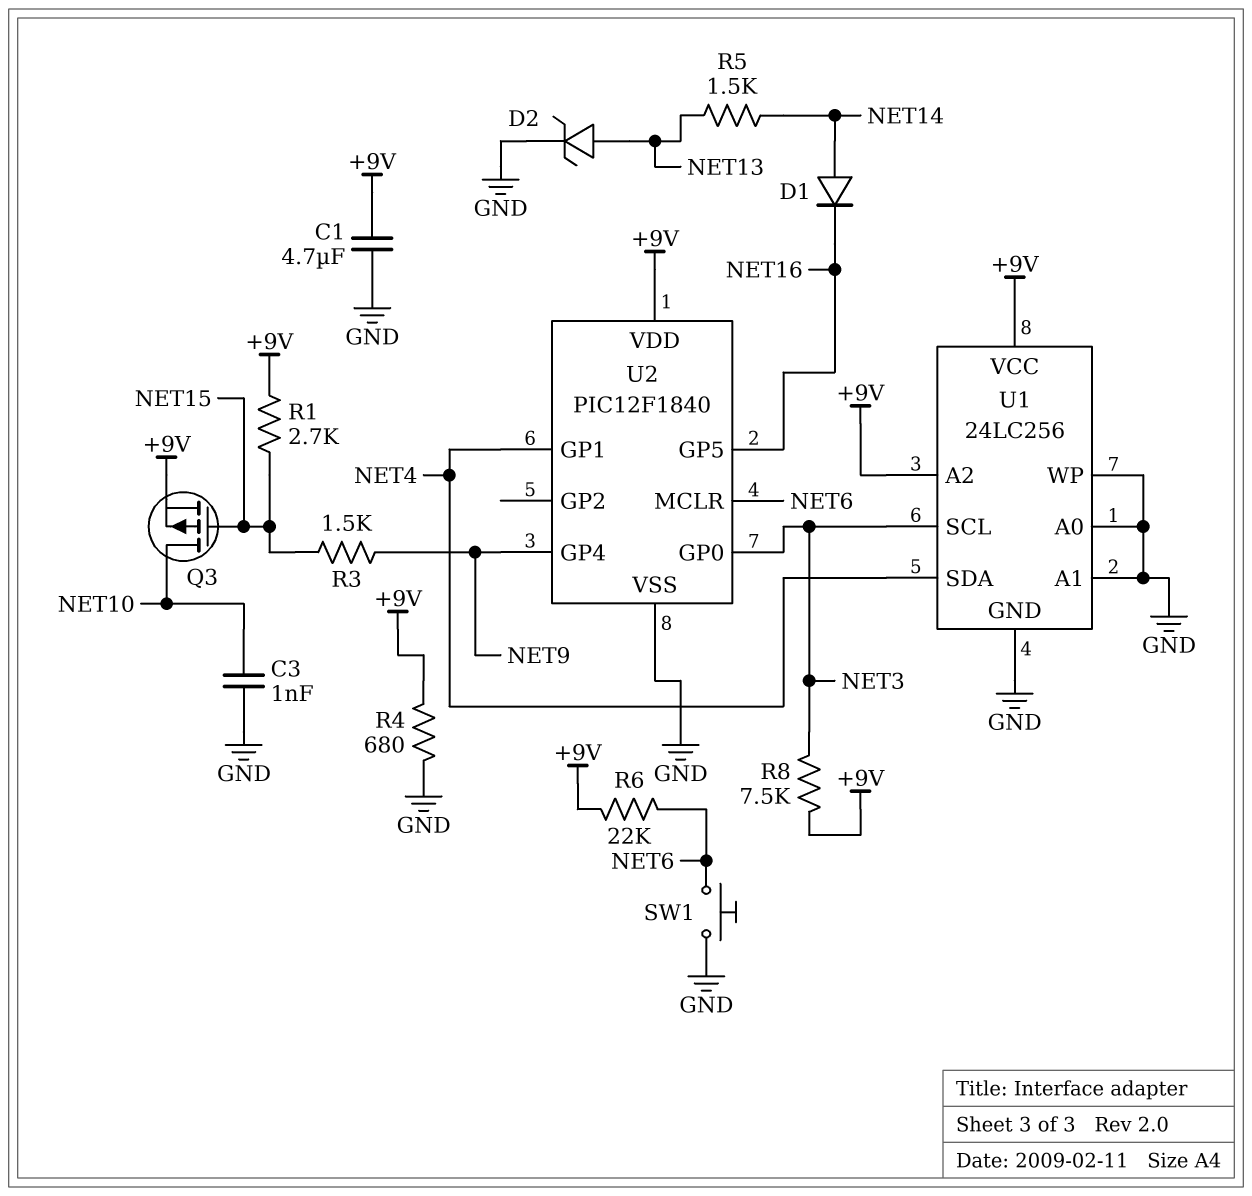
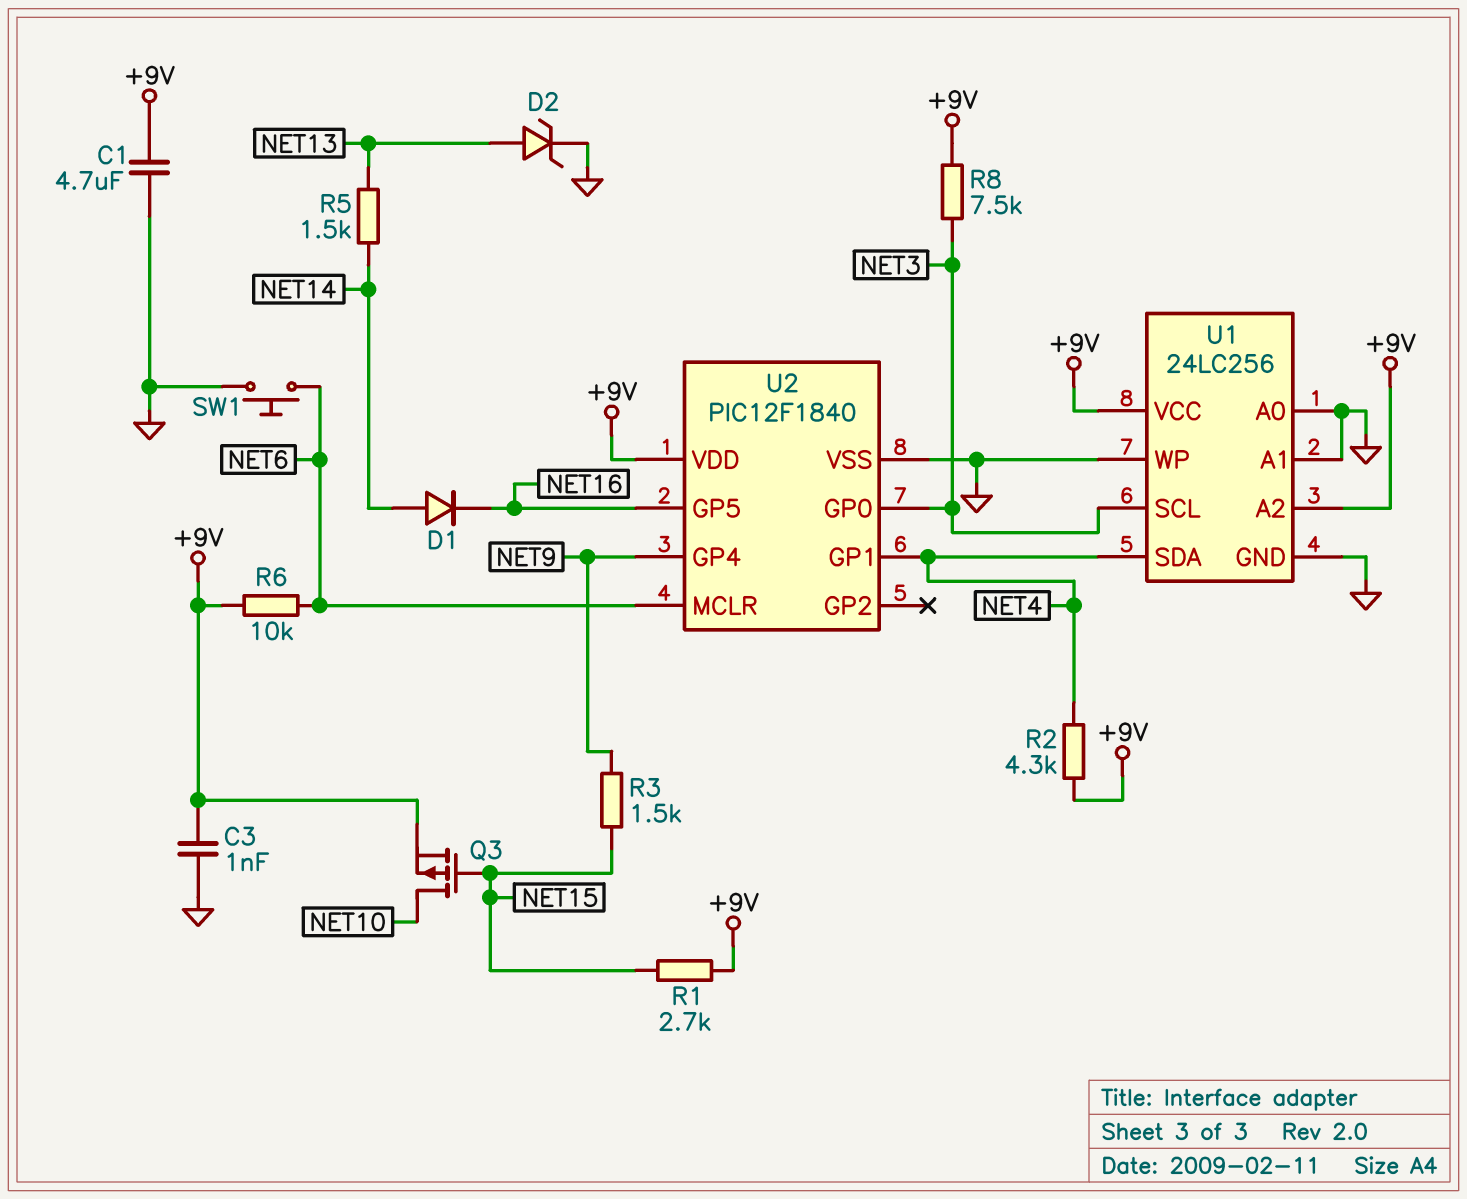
C3: 1nF (GND, NET10) -> 1nF (+9V, GND)
R2: none -> 4.3k (+9V, NET4)
R4: 680 (+9V, GND) -> none
R6: 22k (+9V, NET6) -> 10k (+9V, NET6)

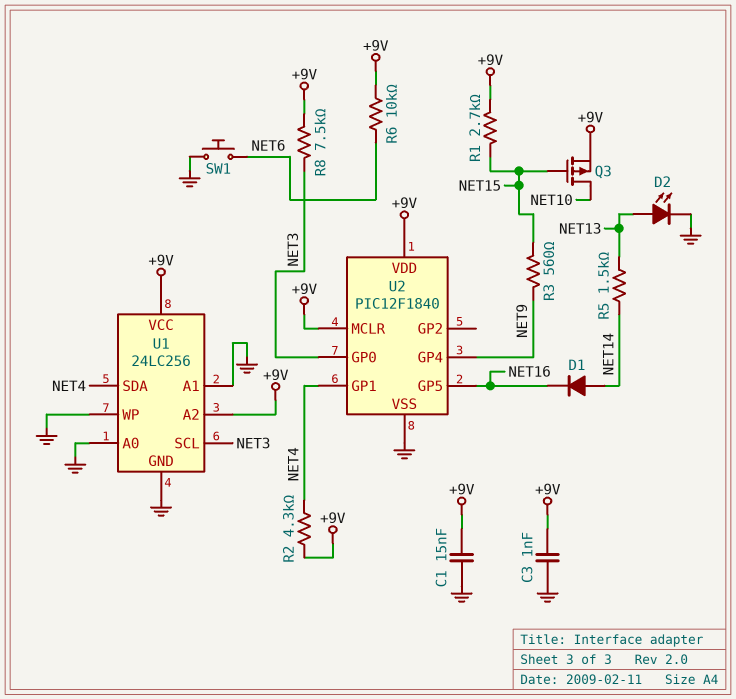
C1: 4.7uF (+9V, GND) -> 15nF (+9V, GND)
D2: zener (A NET13, K GND) -> LED (A NET13, K GND)
R3: 1.5k (NET9, NET15) -> 560 (NET9, NET15)
U2 pin MCLR: NET6 -> +9V

